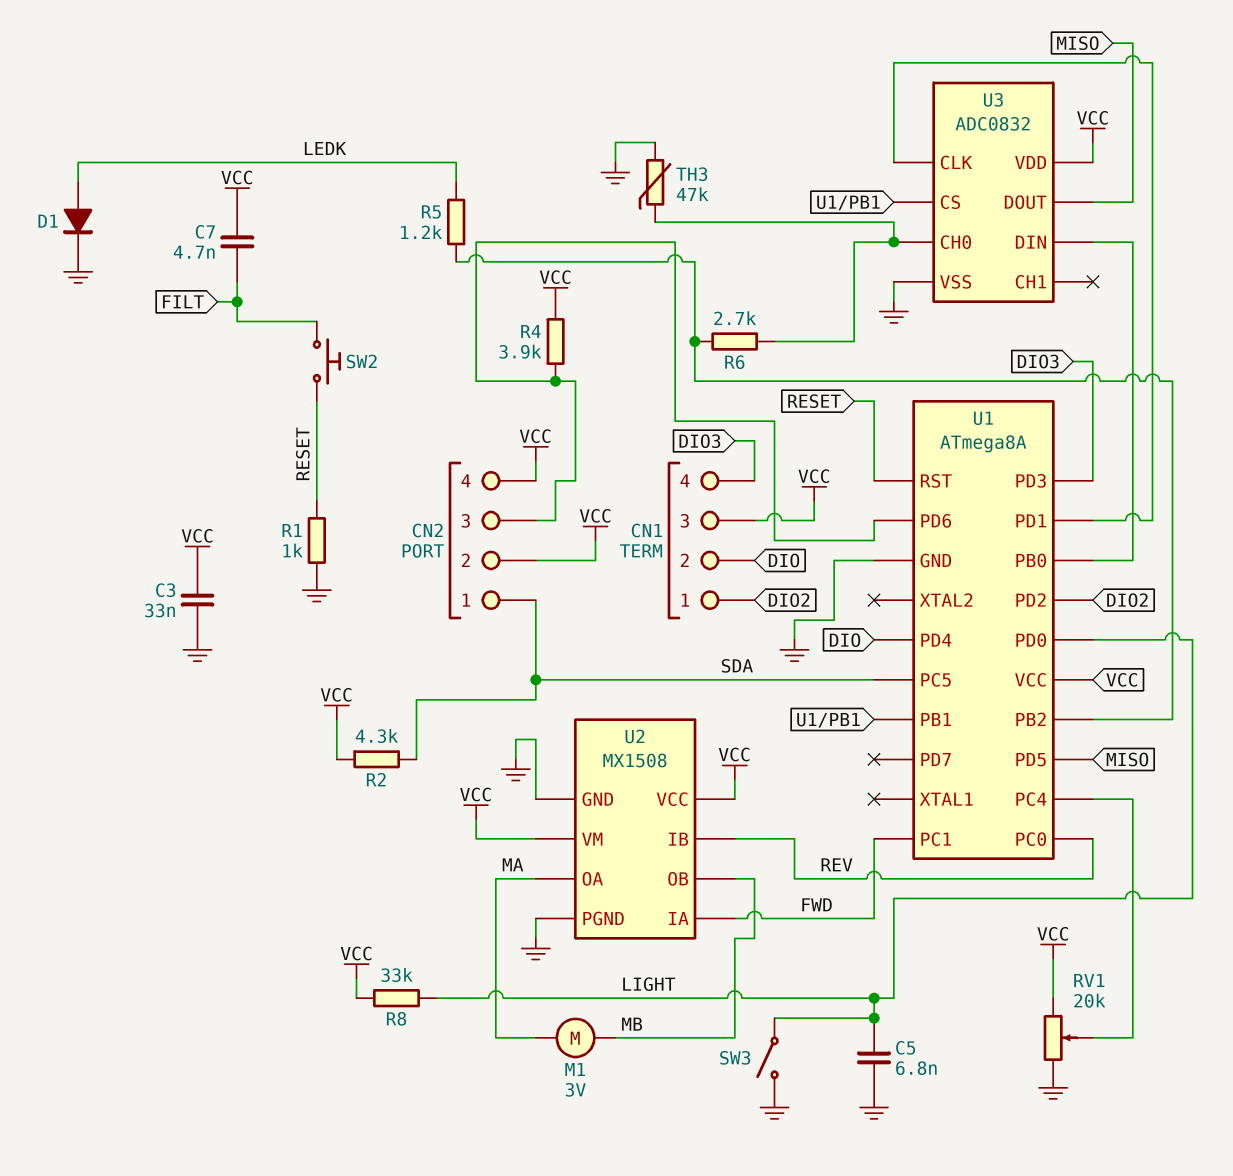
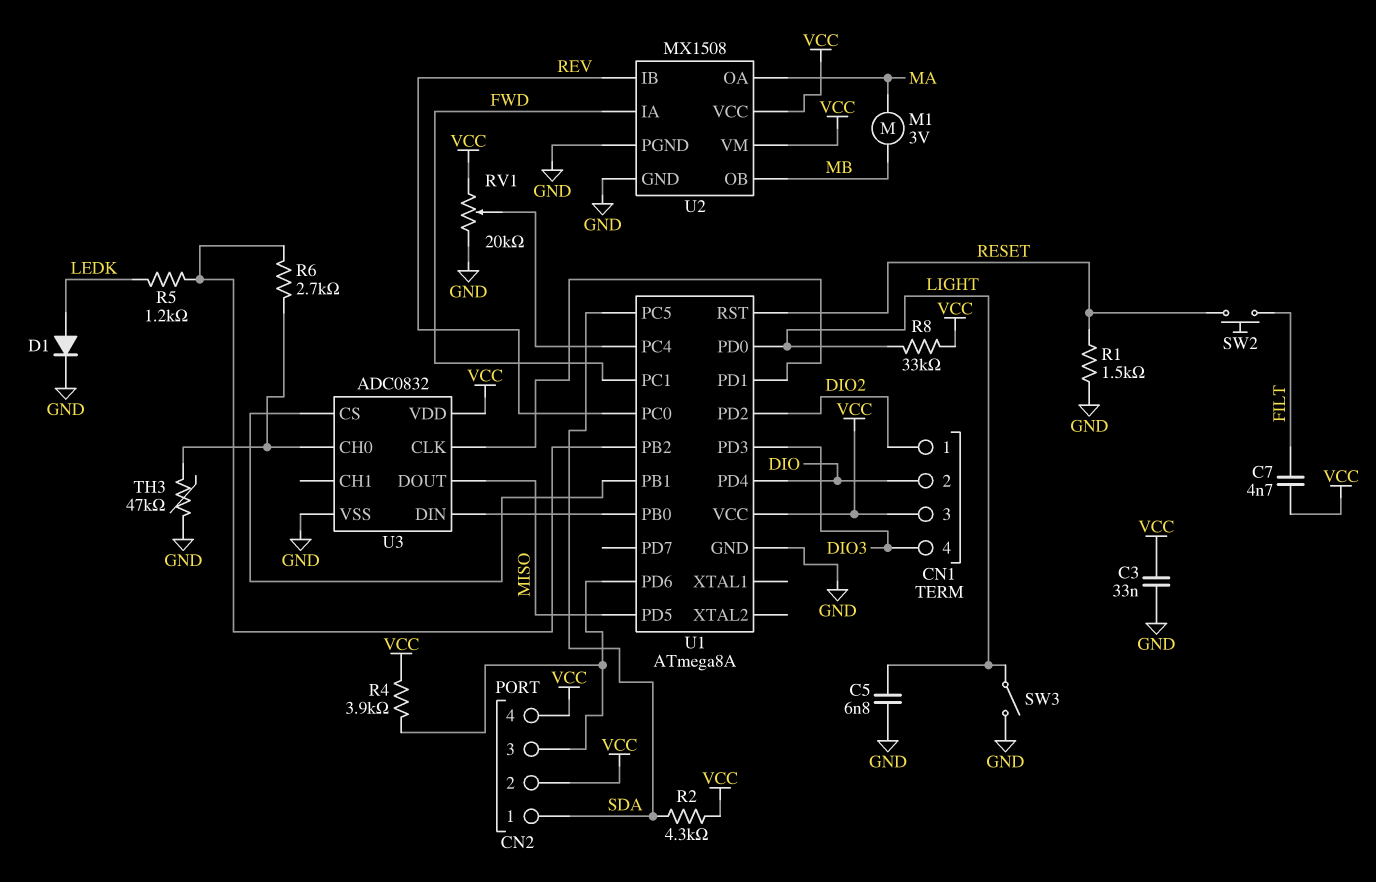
R1: 1k (GND, RESET) -> 1.5k (GND, RESET)

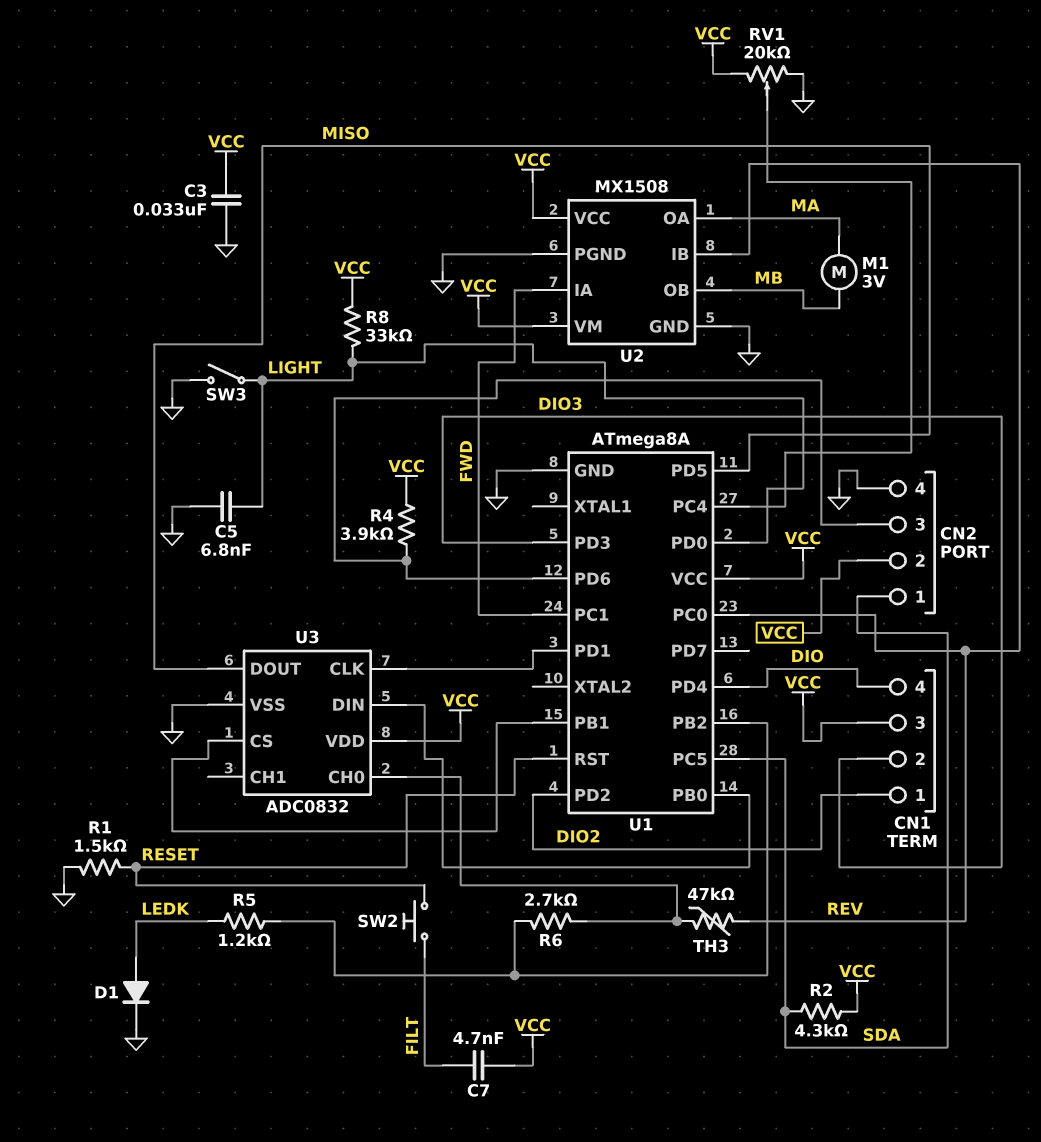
CN1 pin 2: DIO -> DIO3
CN1 pin 4: DIO3 -> DIO
CN2 pin 4: VCC -> GND
TH3: 47k (GND, U3/CH0) -> 47k (REV, U3/CH0)

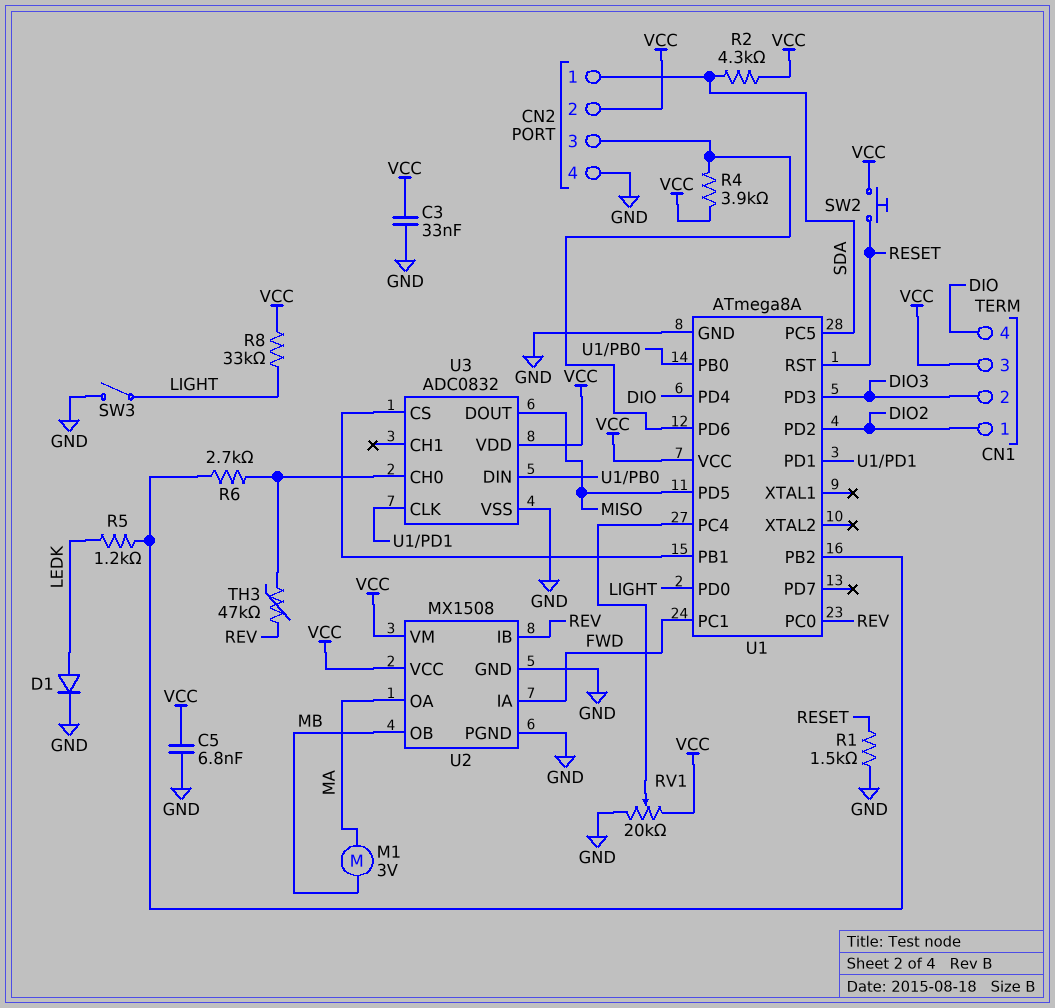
C5: 6.8nF (GND, LIGHT) -> 6.8nF (GND, VCC)
C7: 4.7nF (FILT, VCC) -> none
SW2: button (FILT, RESET) -> button (RESET, VCC)

